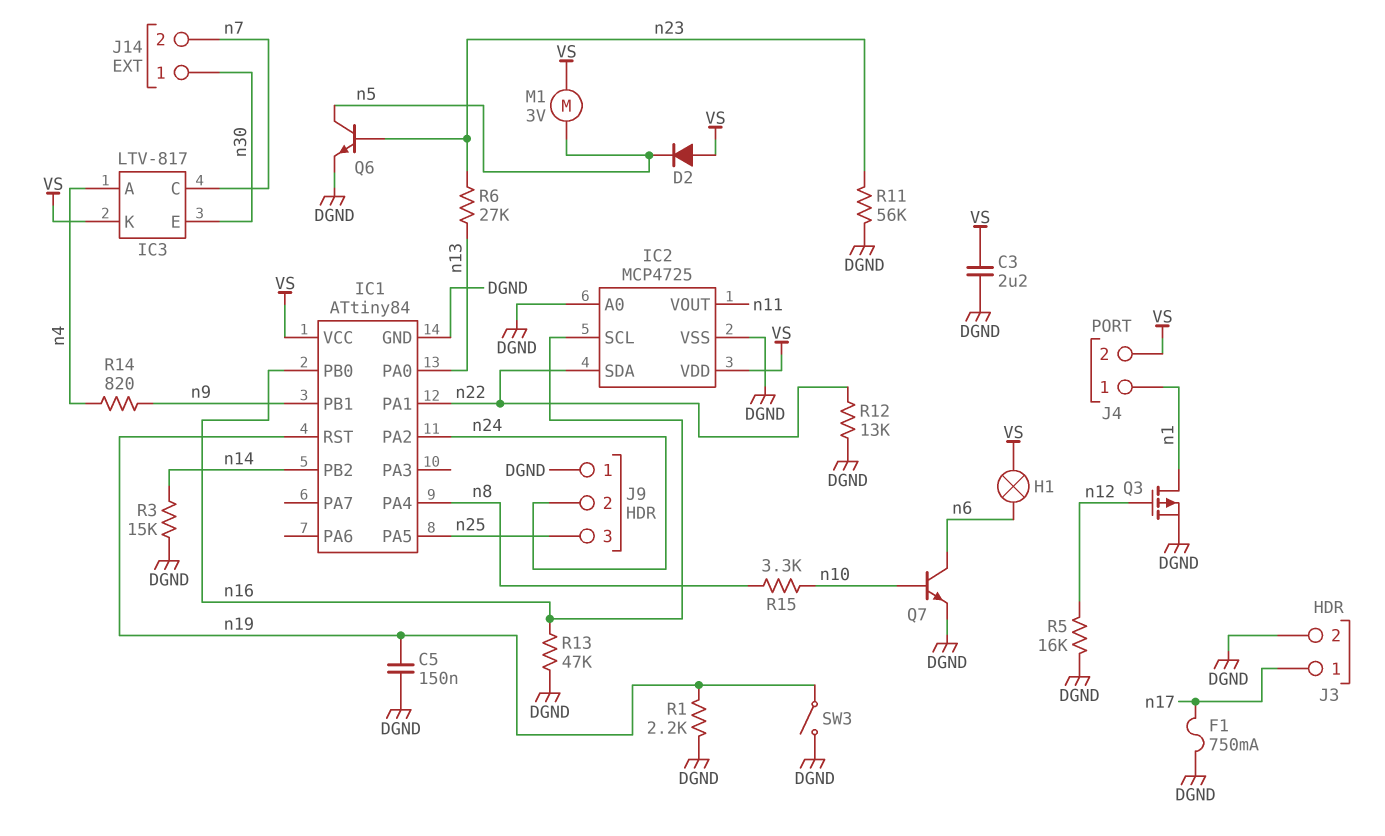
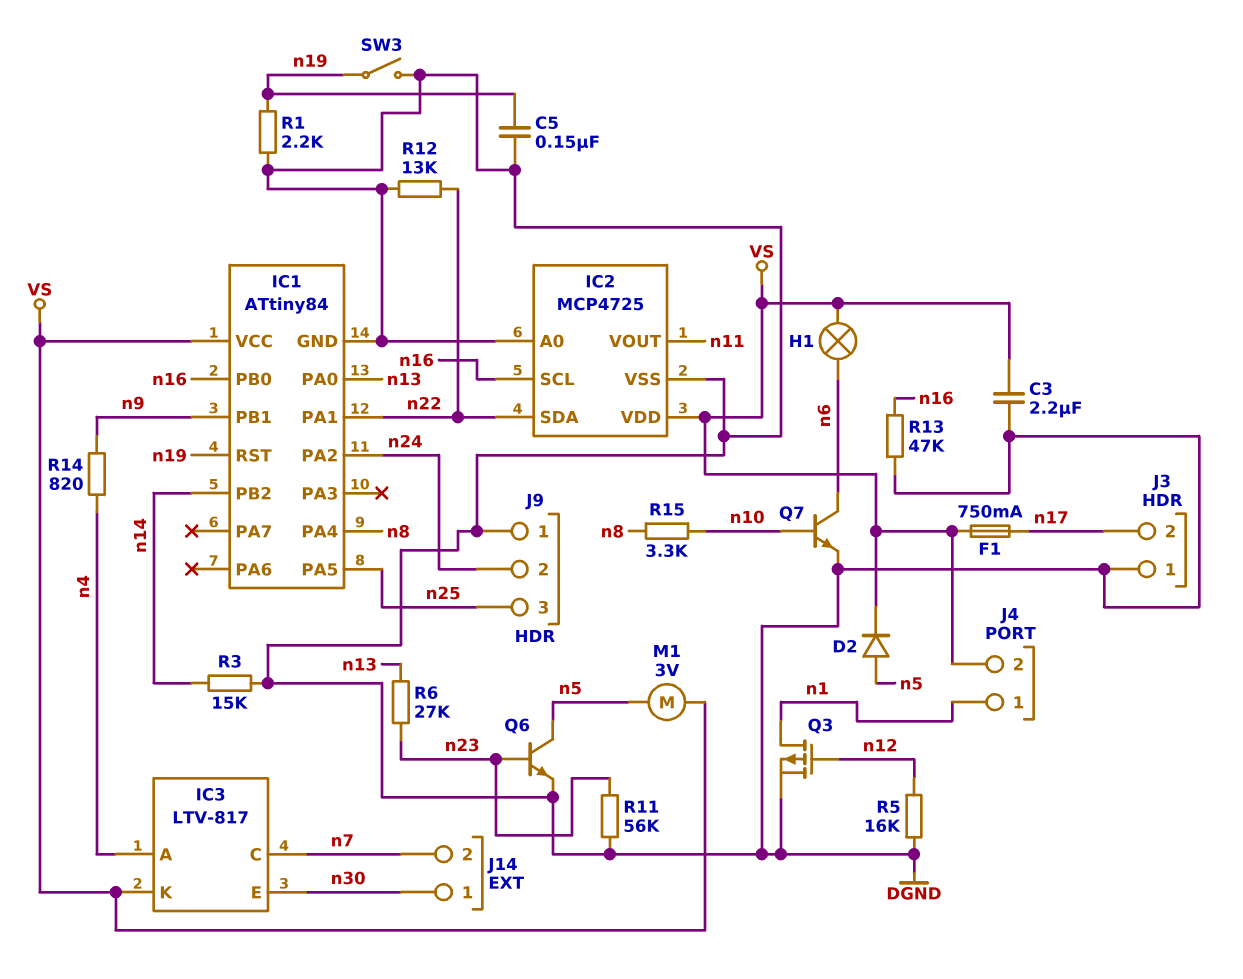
D2: diode (A VS, K n5) -> diode (A n5, K VS)
F1: 750mA (DGND, n17) -> 750mA (VS, n17)
J3 pin 1: n17 -> DGND
J3 pin 2: DGND -> n17

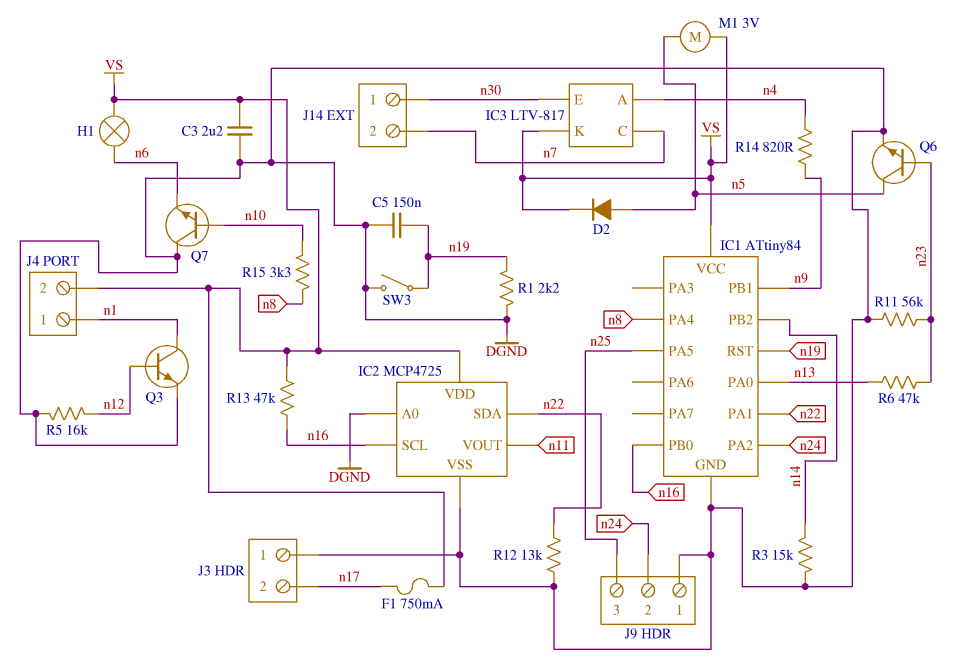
Q3: PMOS (G n12, D n1, S DGND) -> NPN (B n12, C n1, E DGND)
Q7: NPN (B n10, C n6, E DGND) -> NPN (B n10, C DGND, E n6)
R6: 27k (n13, n23) -> 47k (n13, n23)
R13: 47k (DGND, n16) -> 47k (VS, n16)

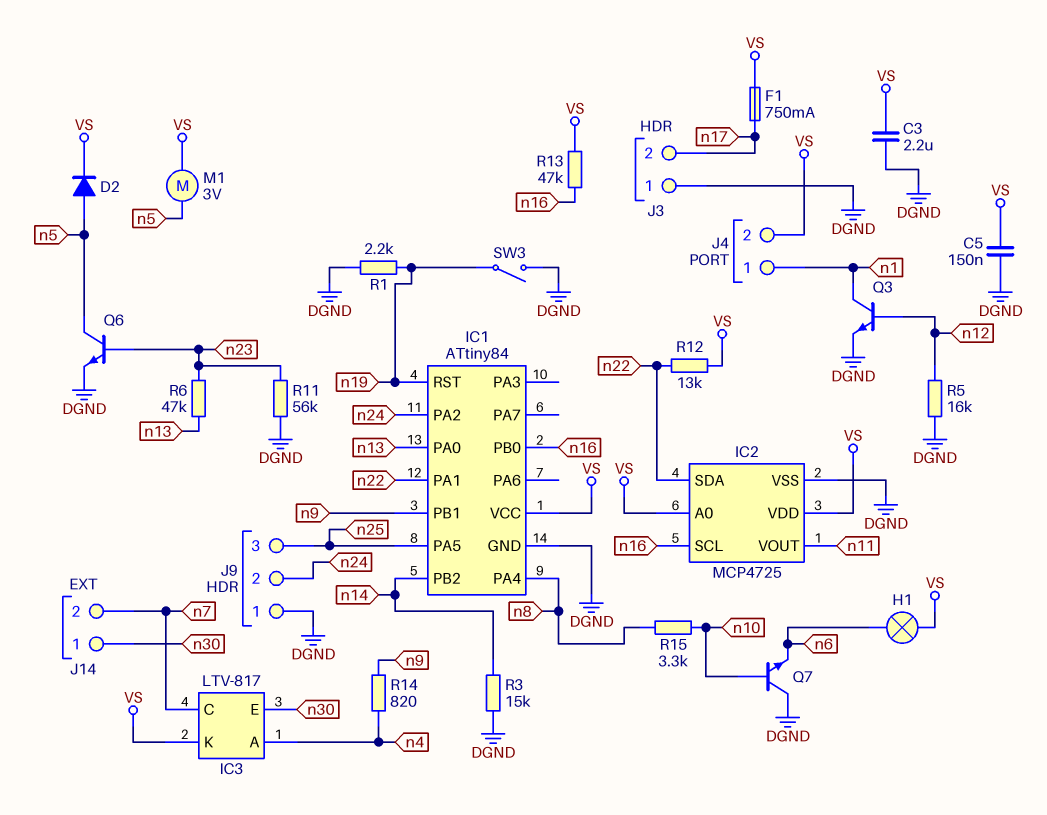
C5: 150nF (DGND, n19) -> 150nF (DGND, VS)
IC2 pin A0: DGND -> VS
R12: 13k (DGND, n22) -> 13k (VS, n22)

